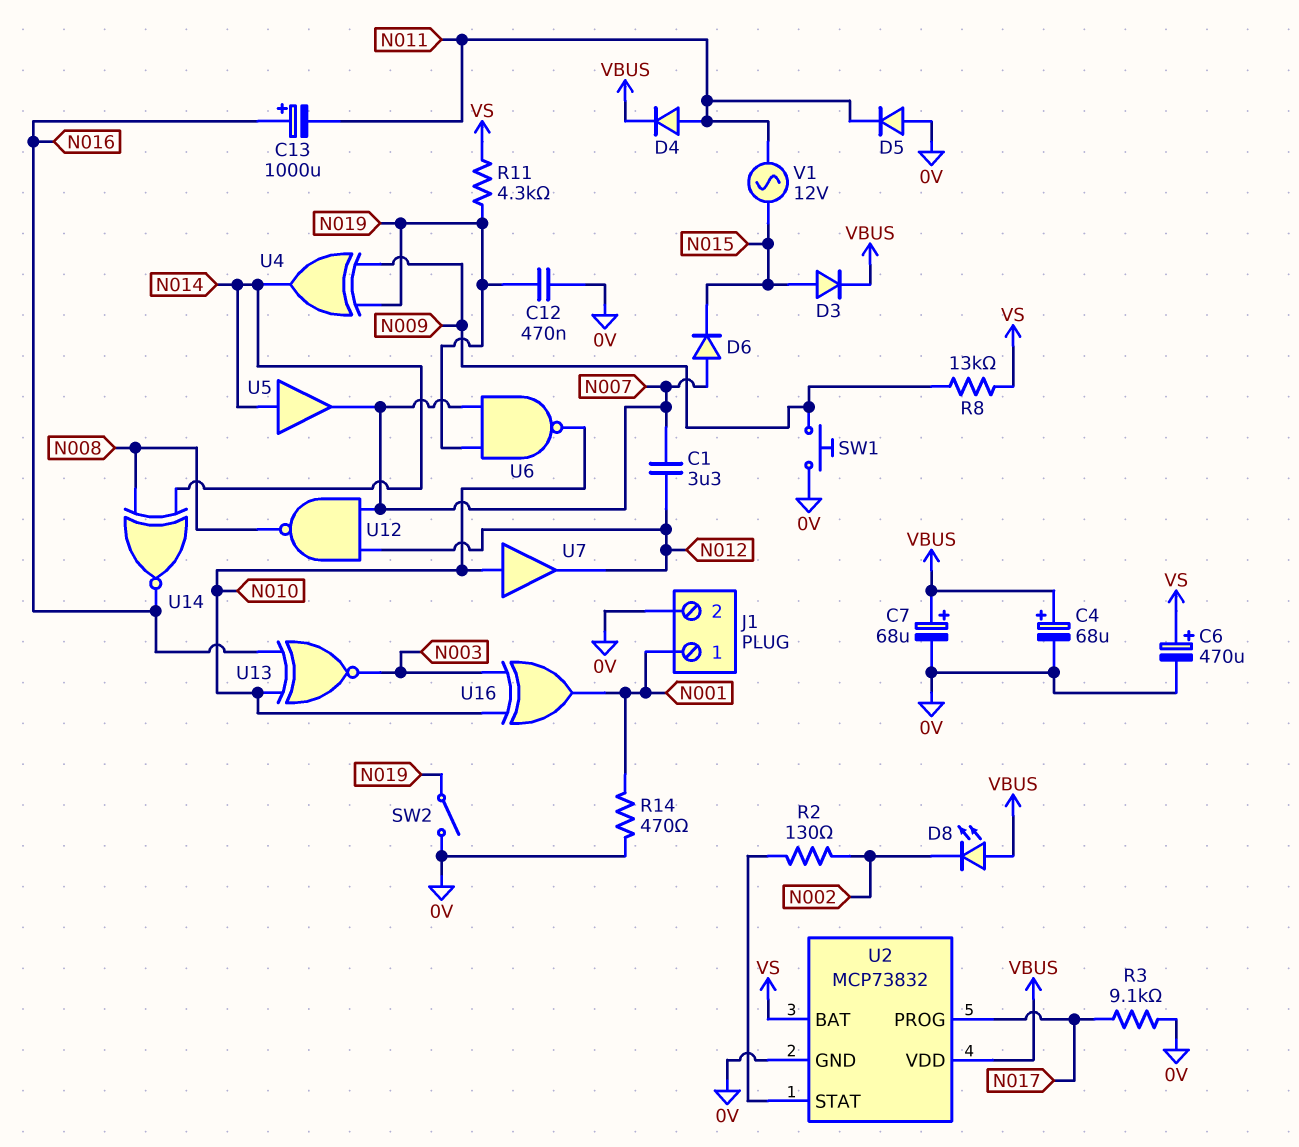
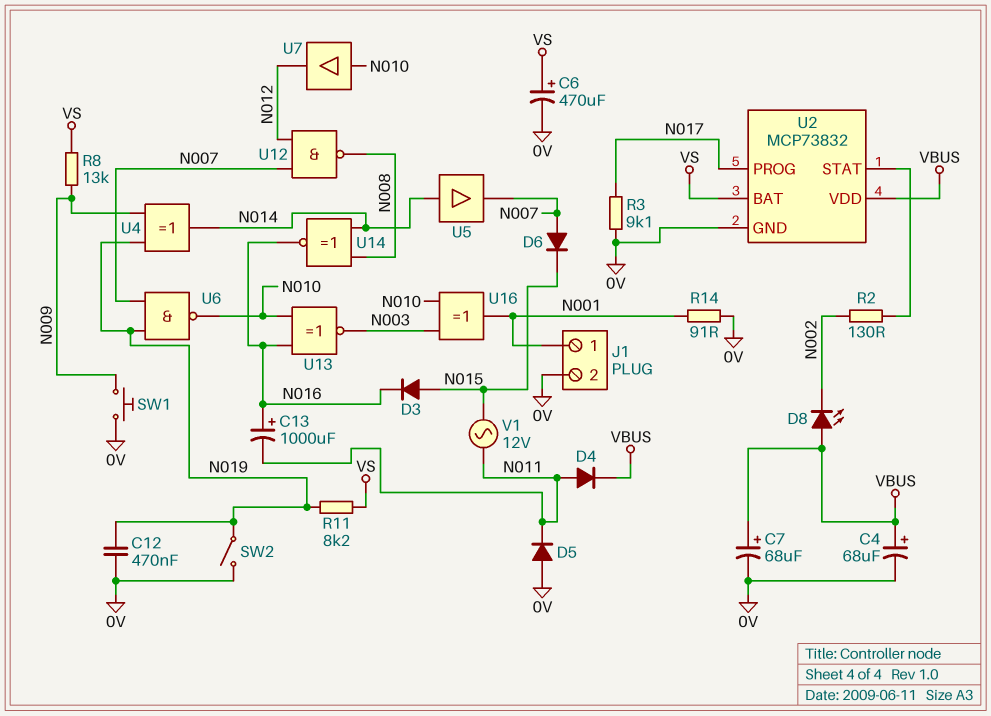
C1: 3.3uF (N007, N012) -> none
D3: diode (A N015, K VBUS) -> diode (A N015, K N016)
R11: 4.3k (N019, VS) -> 8.2k (N019, VS)
R14: 470 (0V, N001) -> 91 (0V, N001)

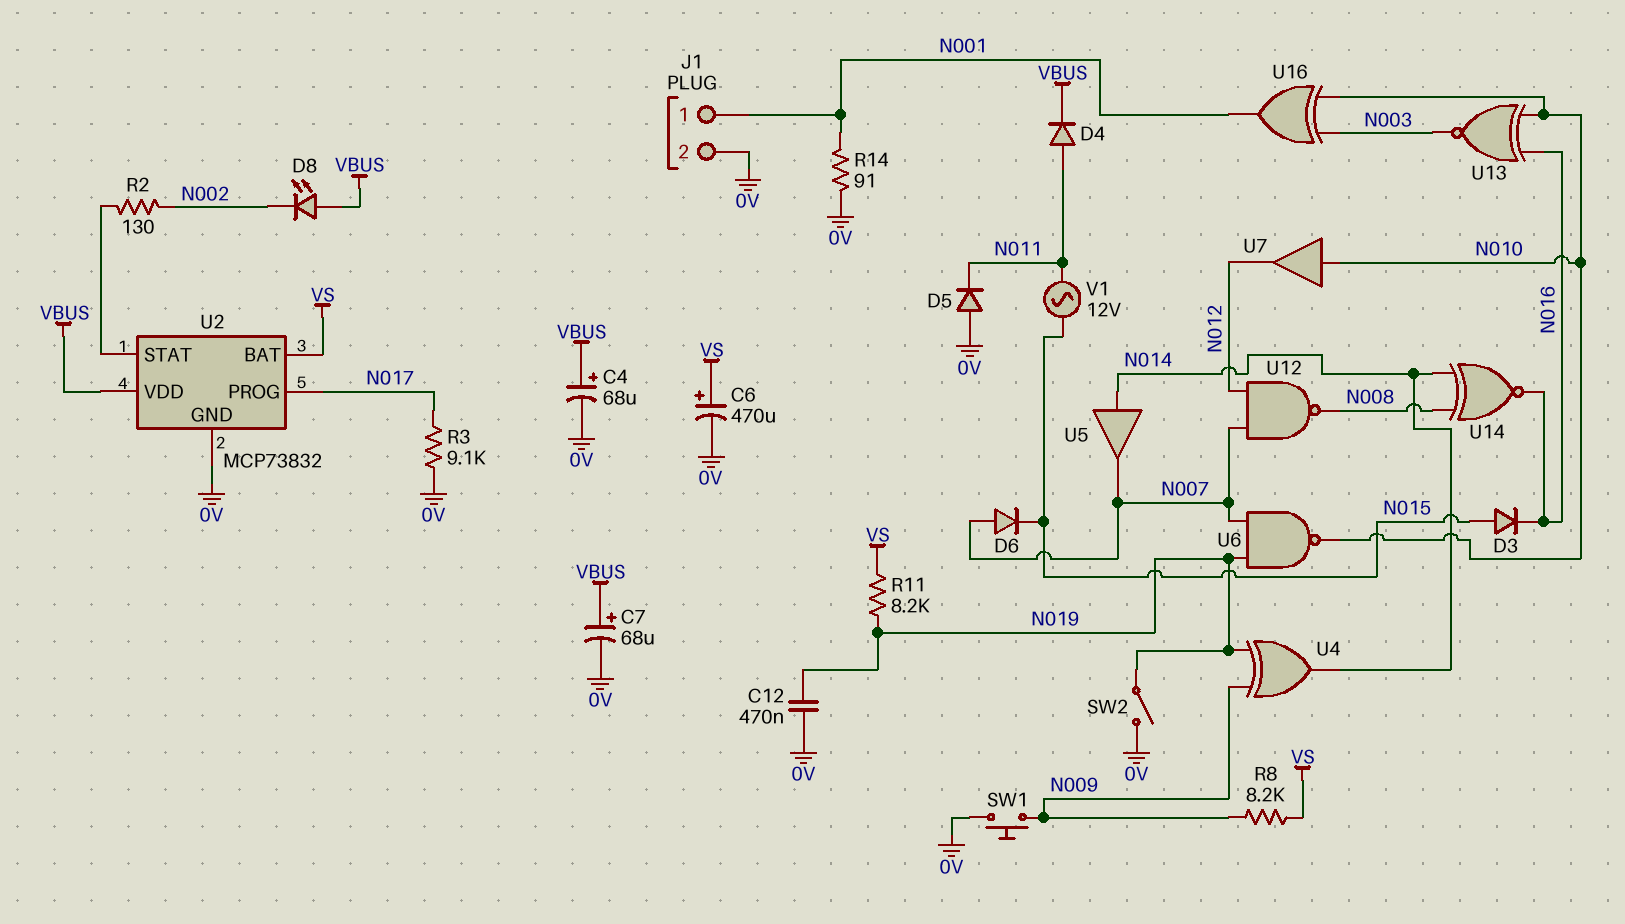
C13: 1000uF (plus N016, minus N011) -> none
R8: 13k (N009, VS) -> 8.2k (N009, VS)

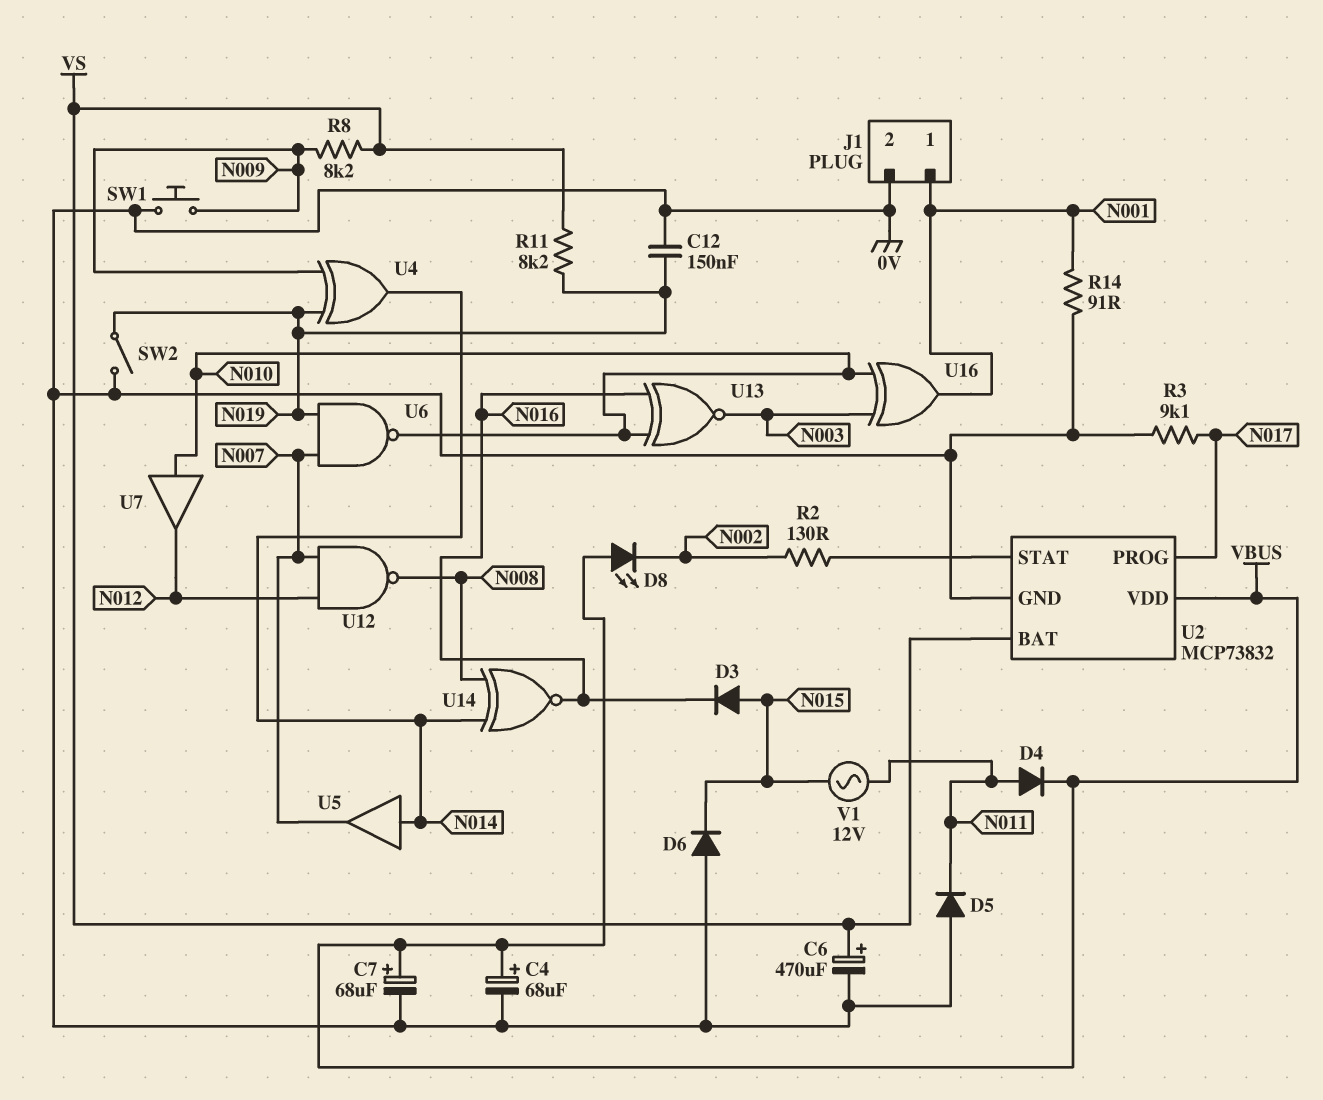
C12: 470nF (0V, N019) -> 150nF (0V, N019)
D6: diode (A N007, K N015) -> diode (A 0V, K N015)

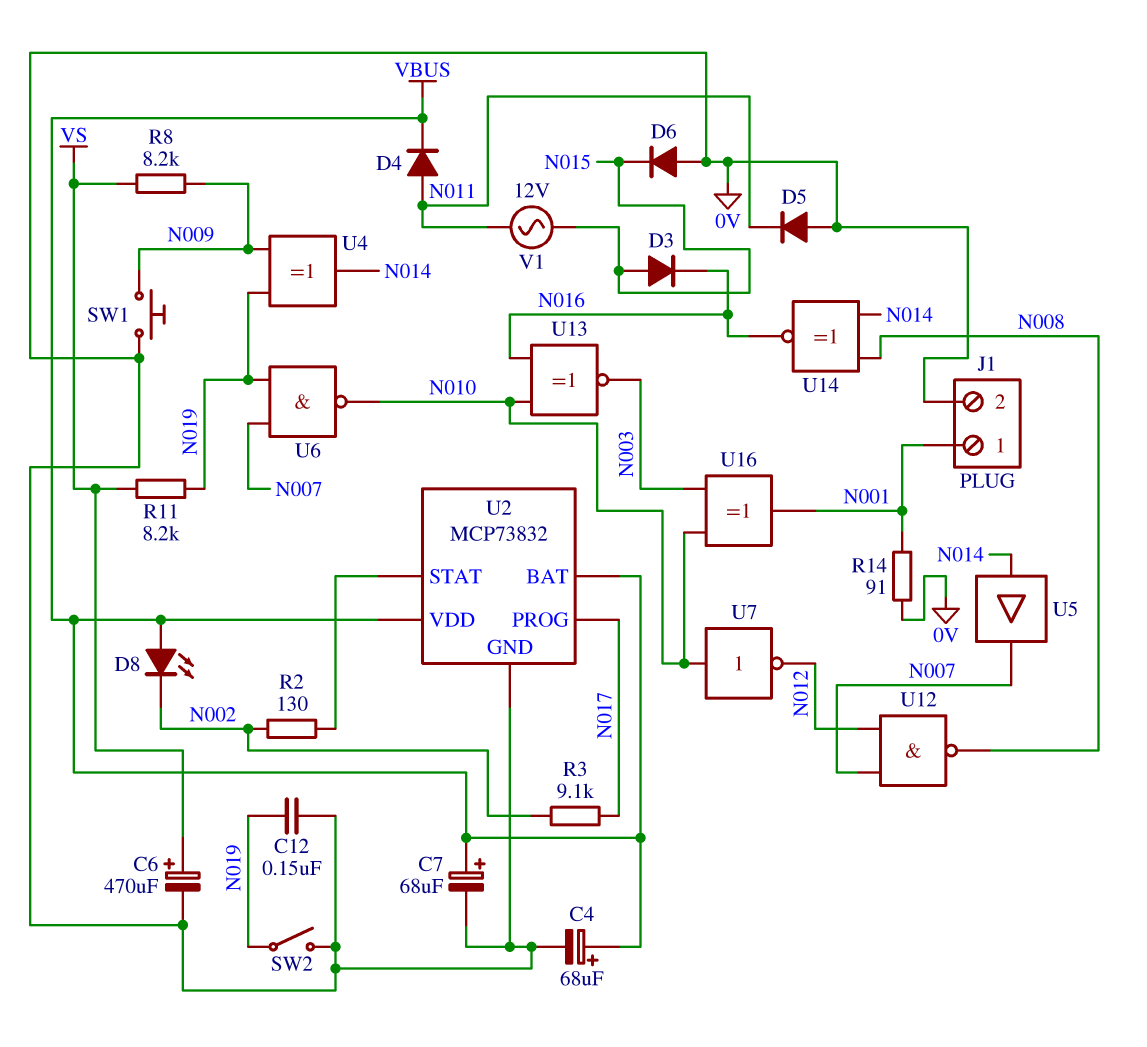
R3: 9.1k (0V, N017) -> 9.1k (N002, N017)
U2 pin BAT: VS -> VBUS
U7: buffer (in N010, out N012) -> NOT (in N010, out N012)

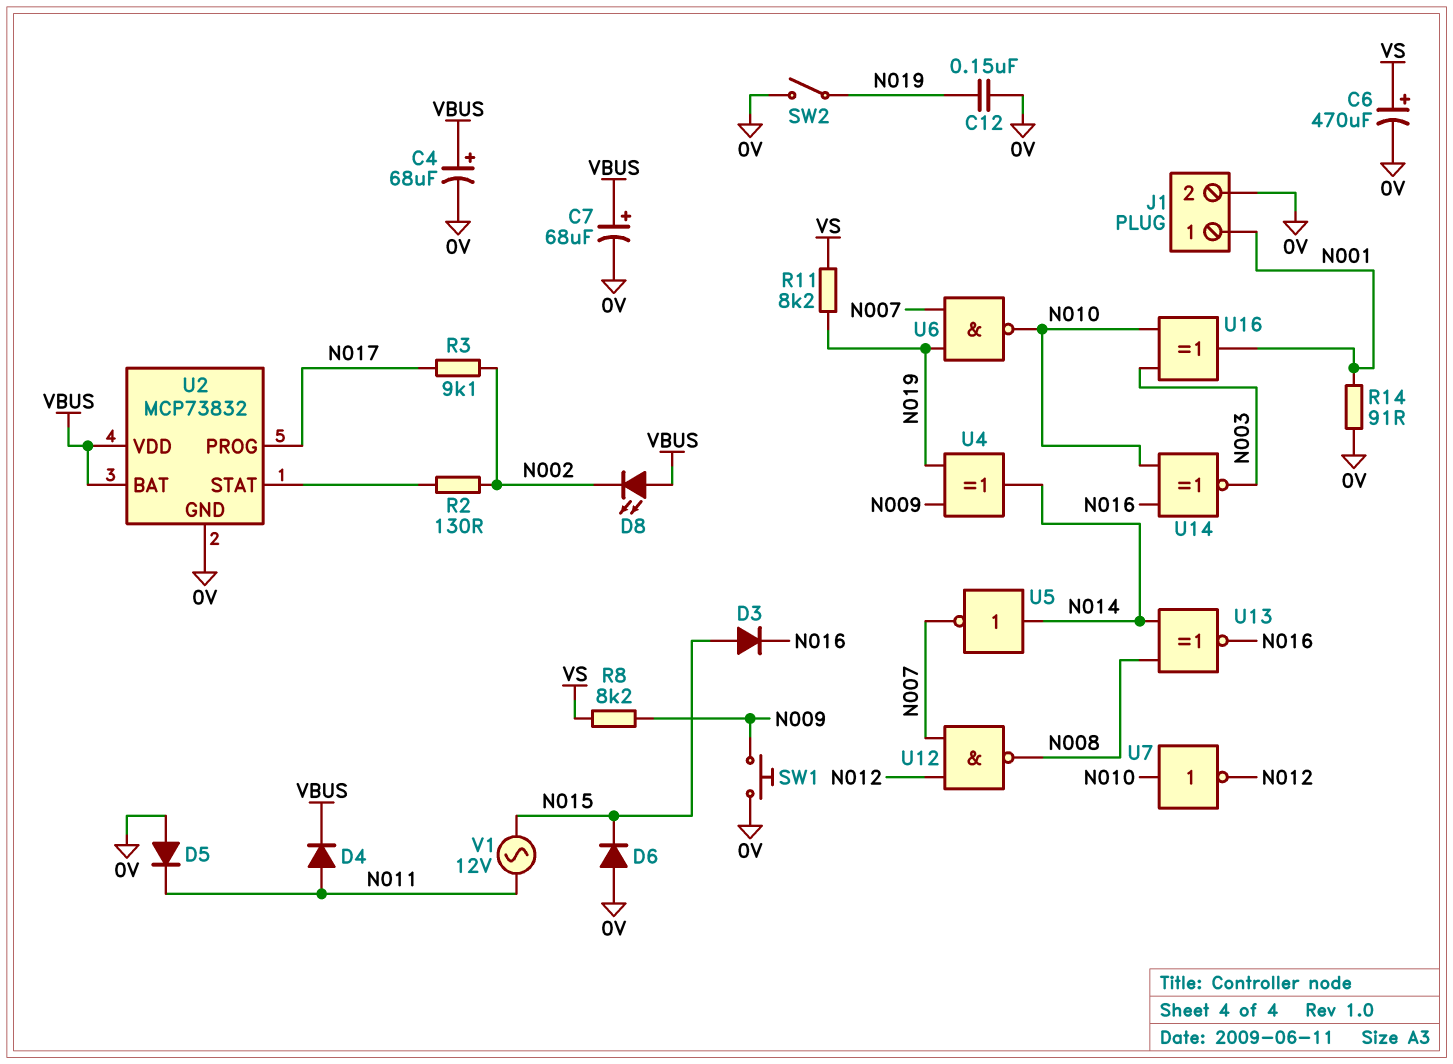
U5: buffer (in N014, out N007) -> NOT (in N014, out N007)
U13: XNOR (in N010, in N016, out N003) -> XNOR (in N008, in N014, out N016)
U14: XNOR (in N008, in N014, out N016) -> XNOR (in N010, in N016, out N003)

